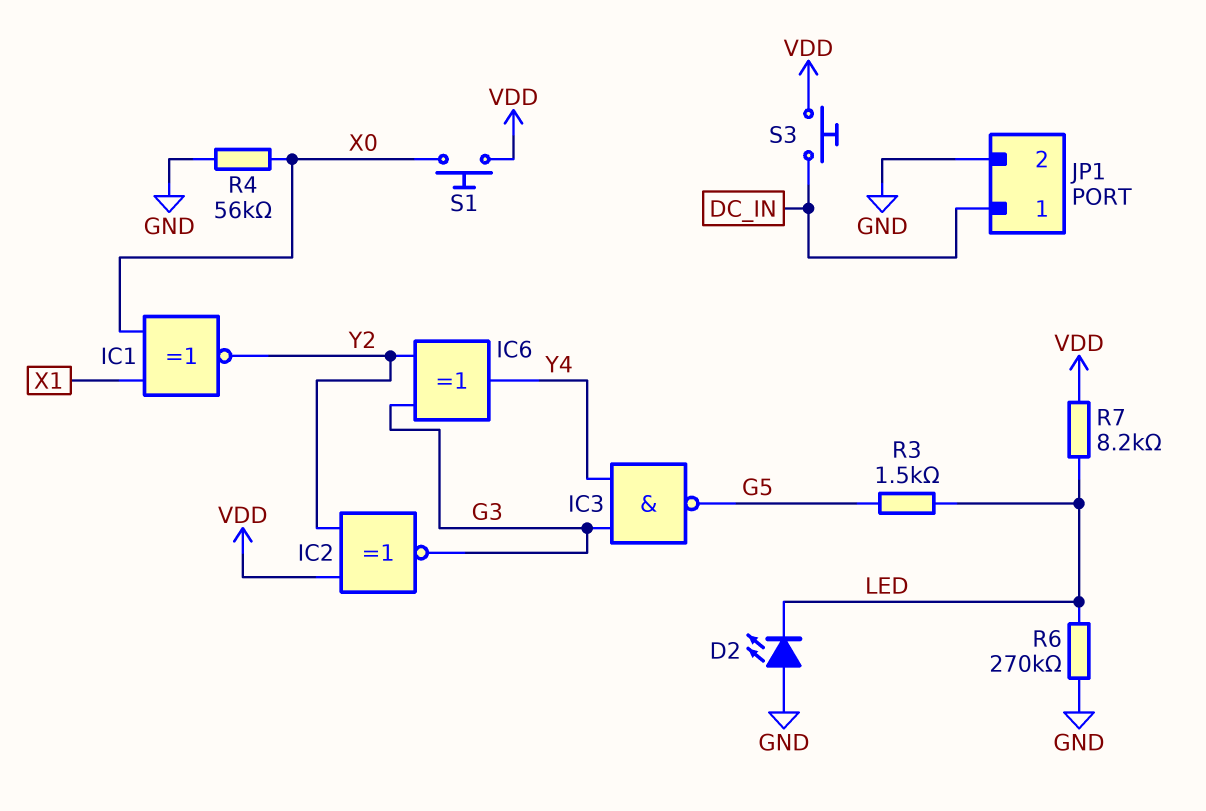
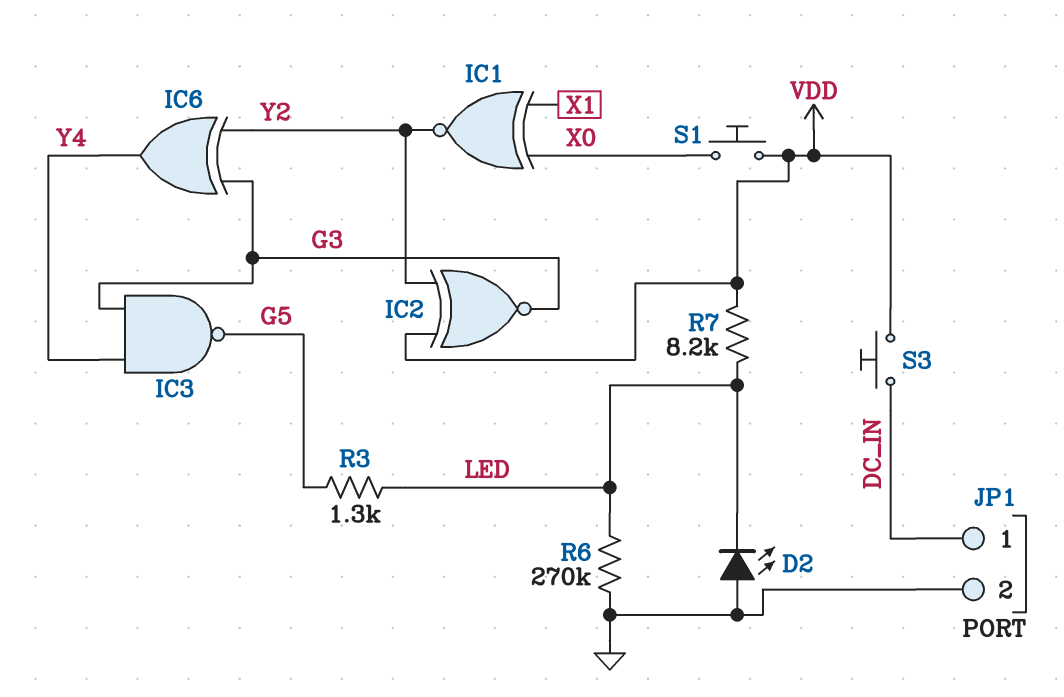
R3: 1.5k (G5, LED) -> 1.3k (G5, LED)
R4: 56k (GND, X0) -> none

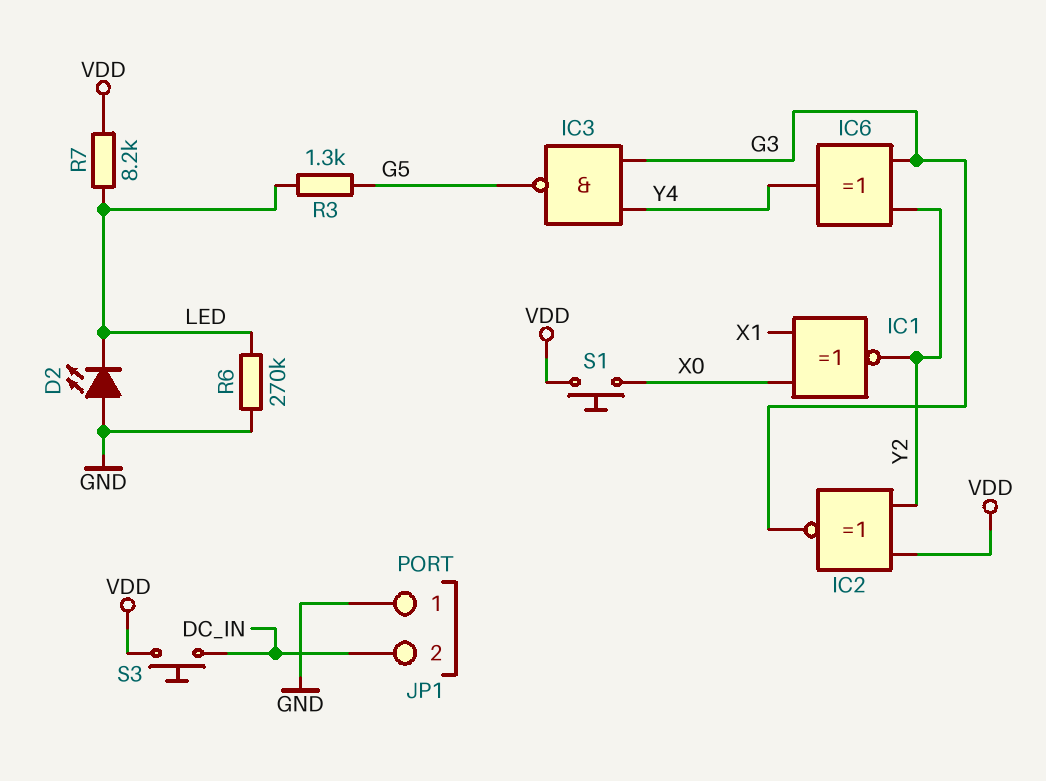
JP1 pin 1: DC_IN -> GND
JP1 pin 2: GND -> DC_IN

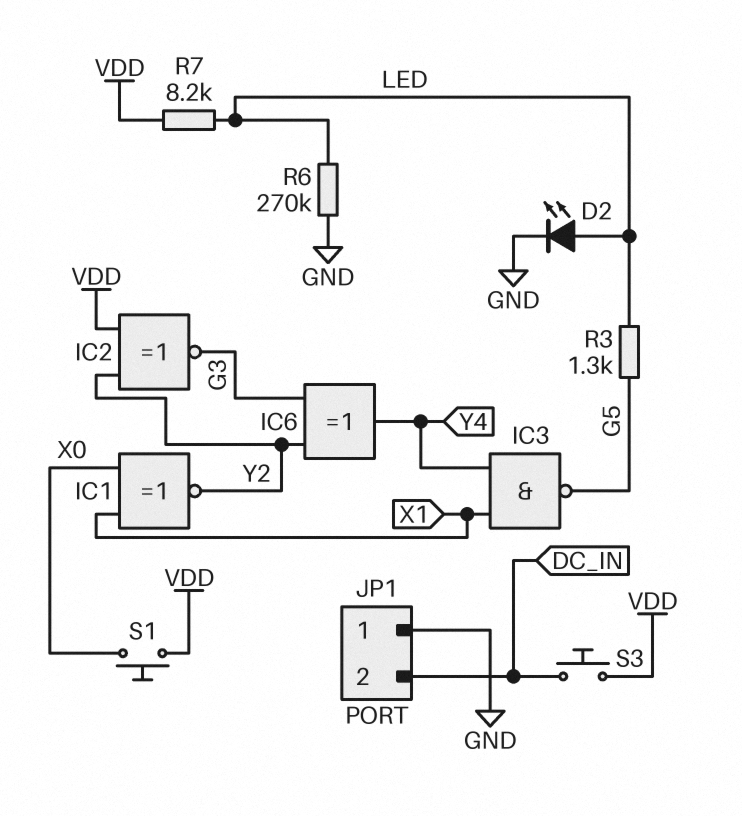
D2: LED (A GND, K LED) -> LED (A LED, K GND)
IC3: NAND (in G3, in Y4, out G5) -> NAND (in X1, in Y4, out G5)

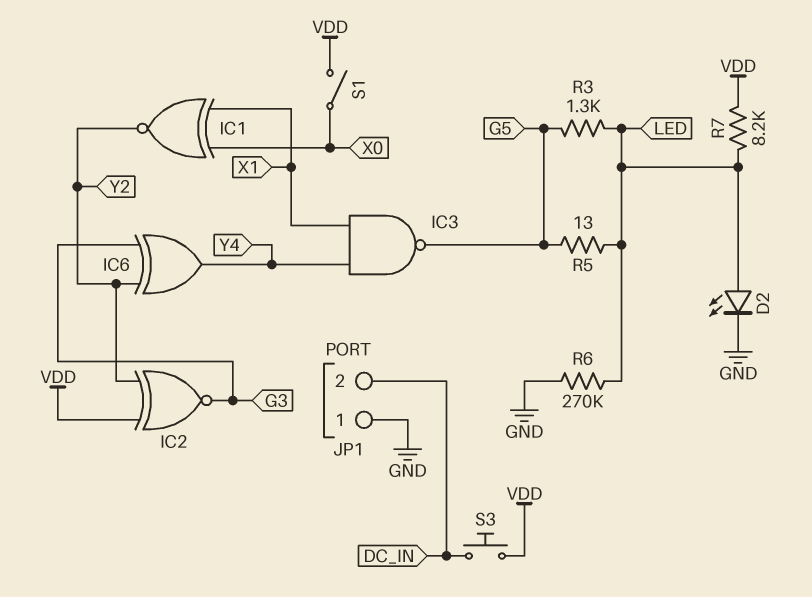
R5: none -> 13 (G5, LED)
S1: button (VDD, X0) -> switch (VDD, X0)

